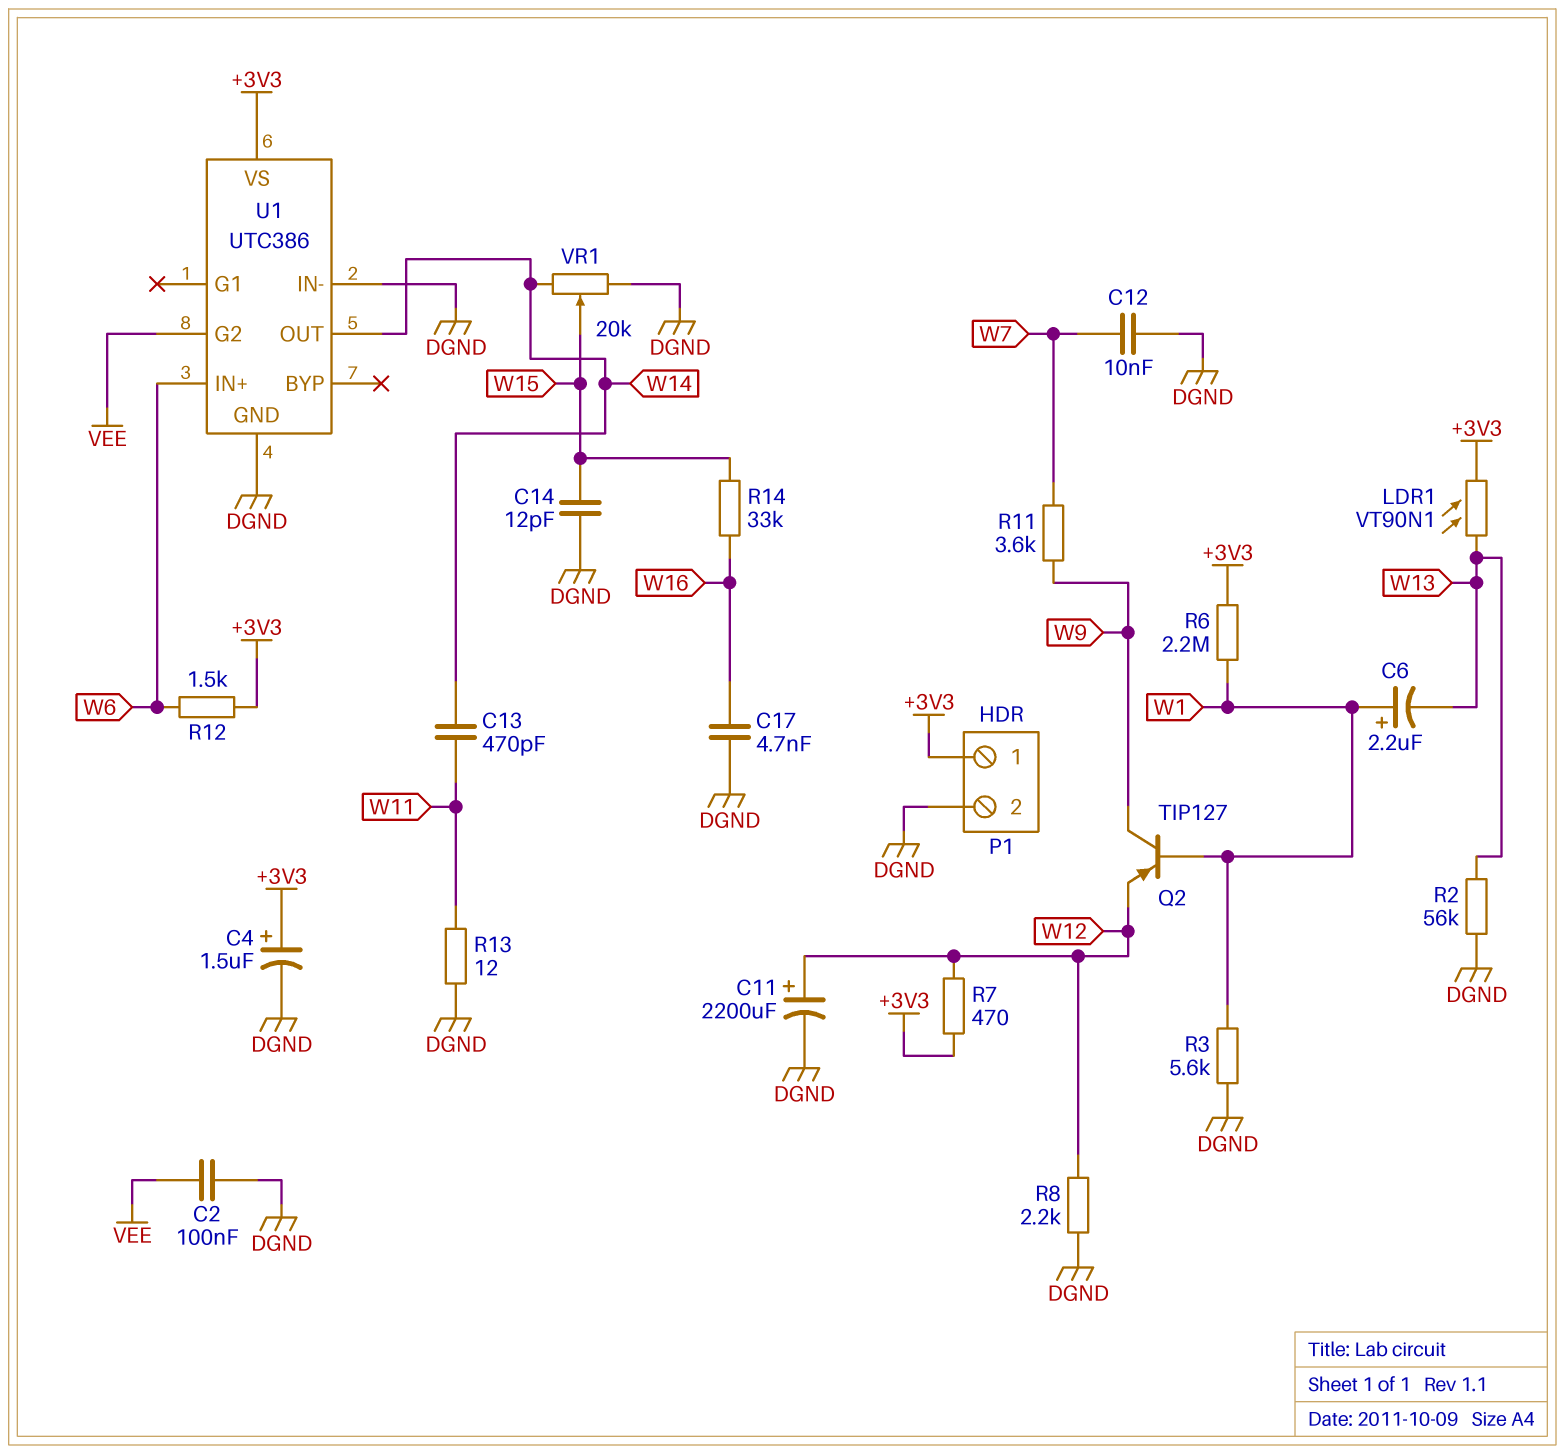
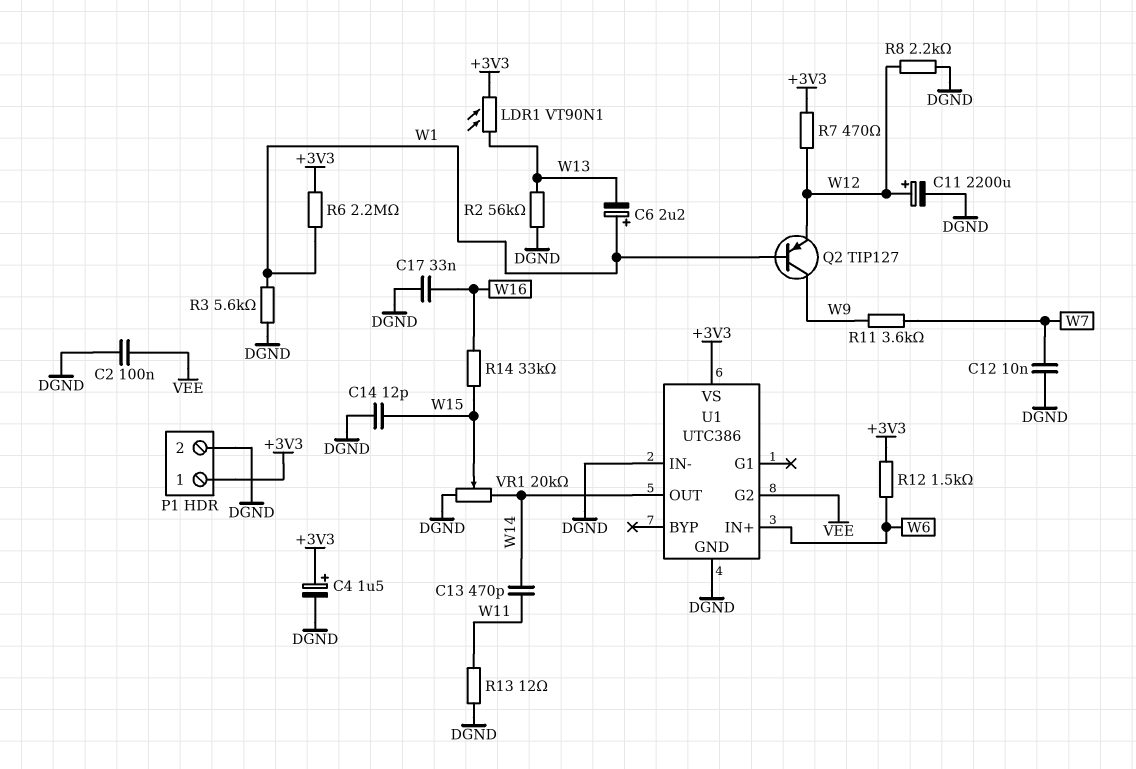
C17: 4.7nF (DGND, W16) -> 33nF (DGND, W16)

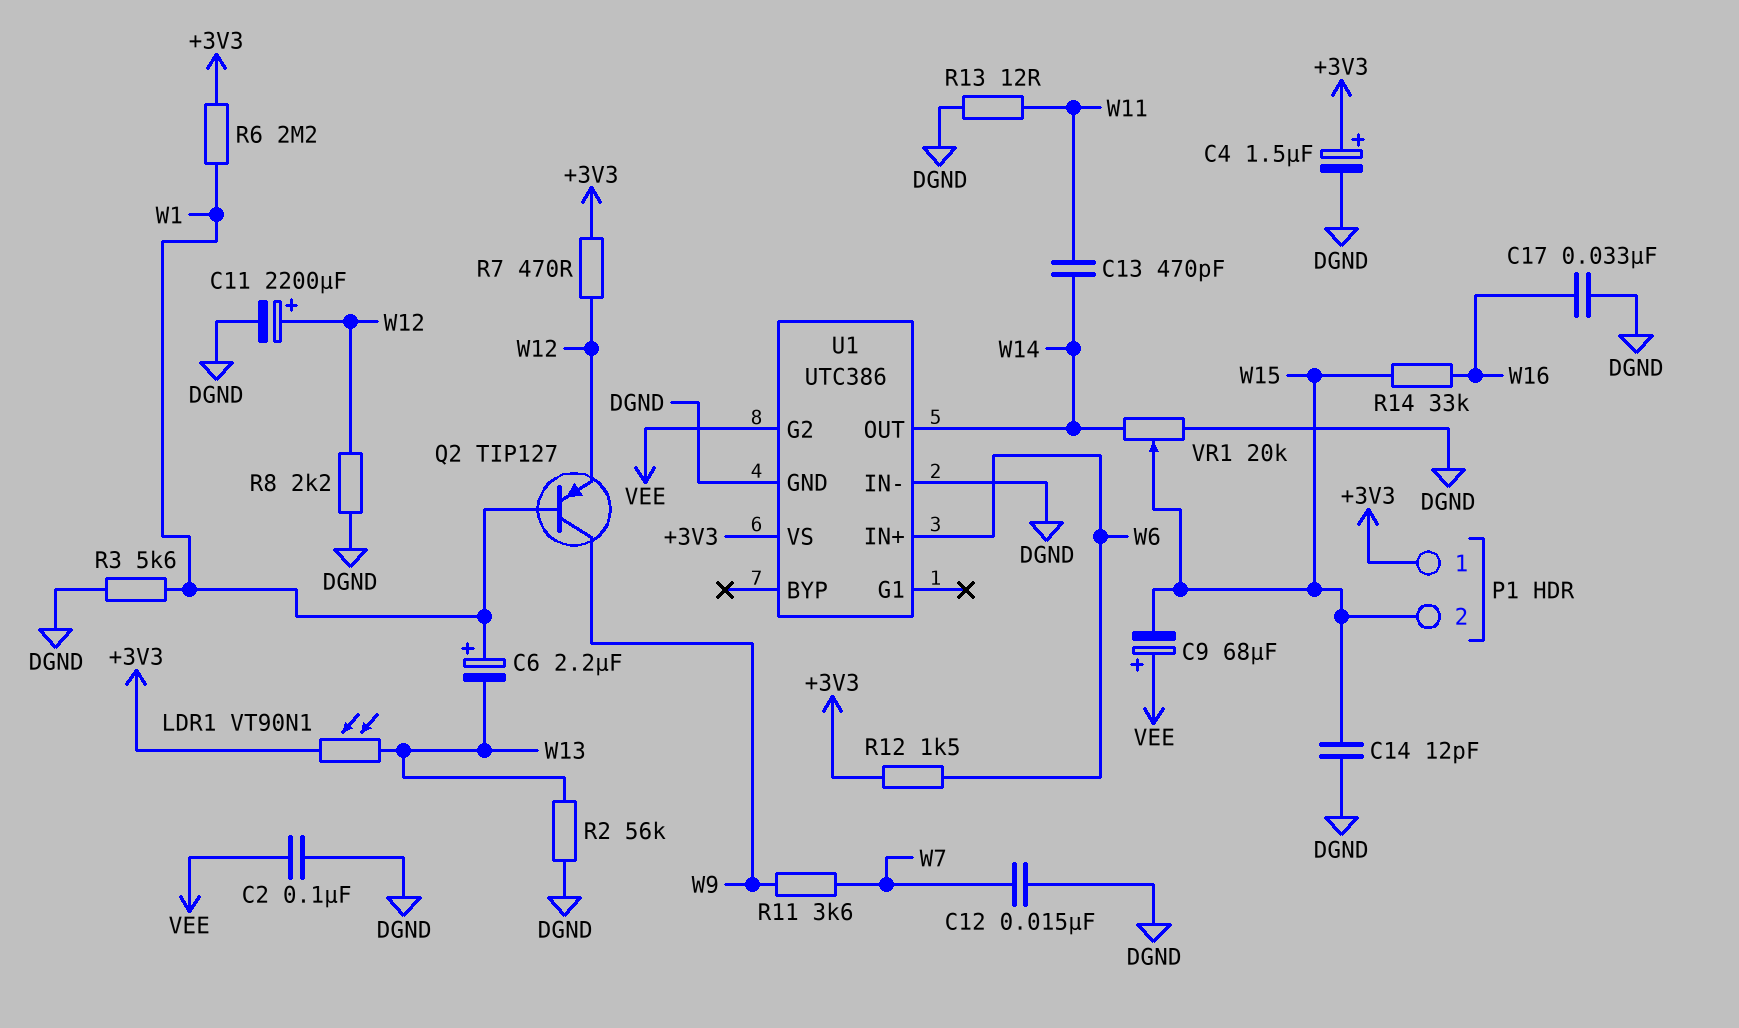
C9: none -> 68uF (plus VEE, minus W15)
C12: 10nF (DGND, W7) -> 15nF (DGND, W7)
P1 pin 2: DGND -> W15

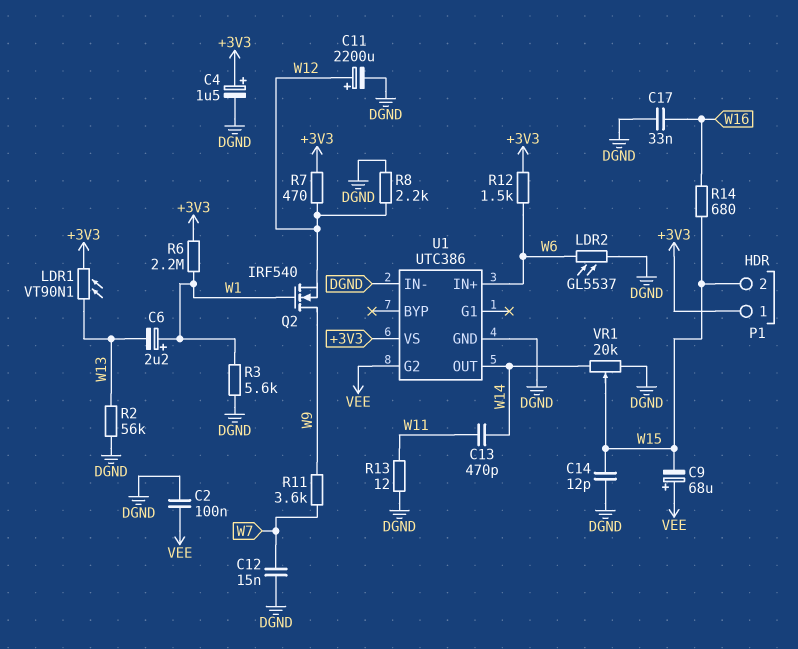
LDR2: none -> GL5537 (DGND, W6)
Q2: PNP TIP127 (B W1, C W9, E W12) -> NMOS IRF540 (G W1, D W9, S W12)
R14: 33k (W15, W16) -> 680 (W15, W16)

